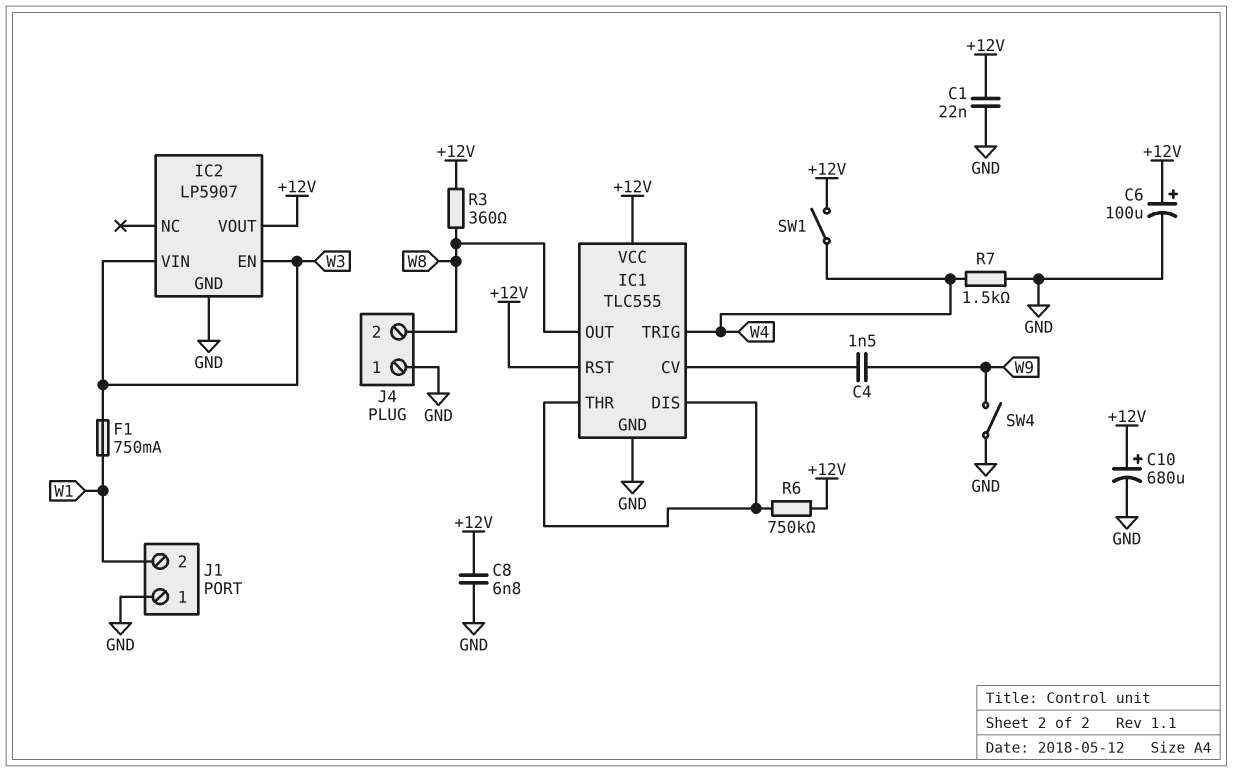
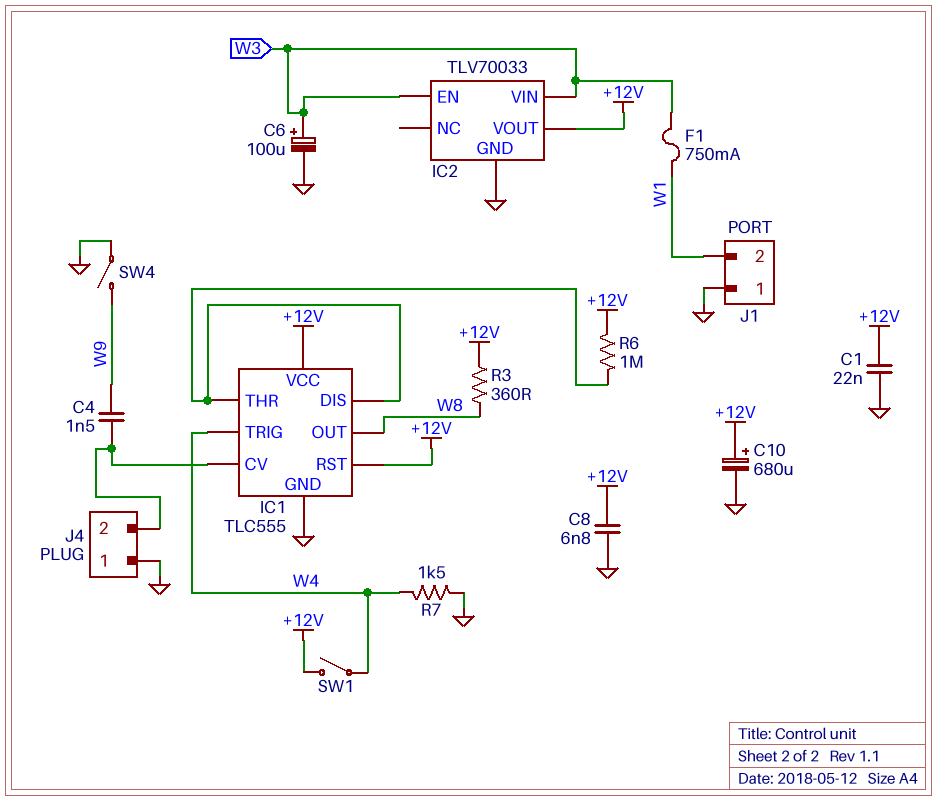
C6: 100uF (plus +12V, minus GND) -> 100uF (plus W3, minus GND)
IC2: LP5907 -> TLV70033
J4 pin 2: W8 -> IC1/CV
R6: 750k (+12V, IC1/DIS) -> 1M (+12V, IC1/DIS)

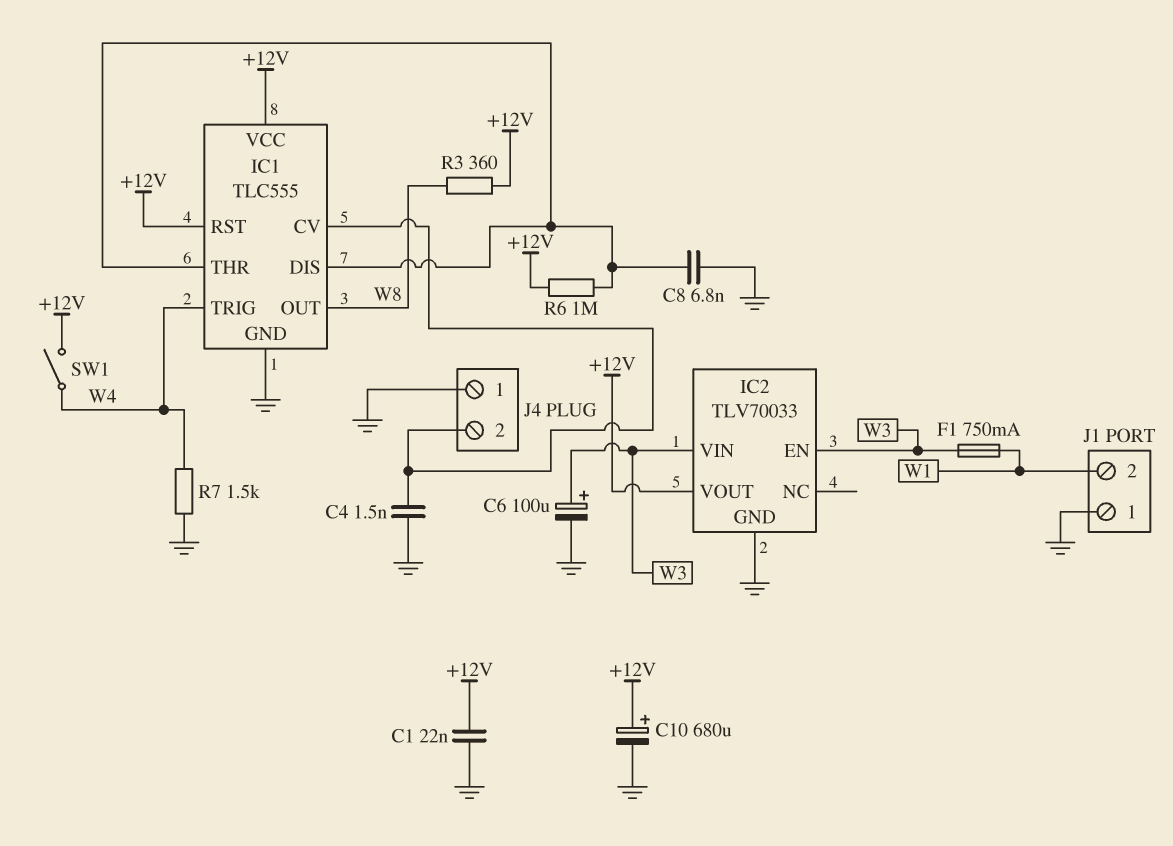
C4: 1.5nF (IC1/CV, W9) -> 1.5nF (GND, IC1/CV)
C8: 6.8nF (+12V, GND) -> 6.8nF (GND, IC1/DIS)
SW4: switch (GND, W9) -> none

